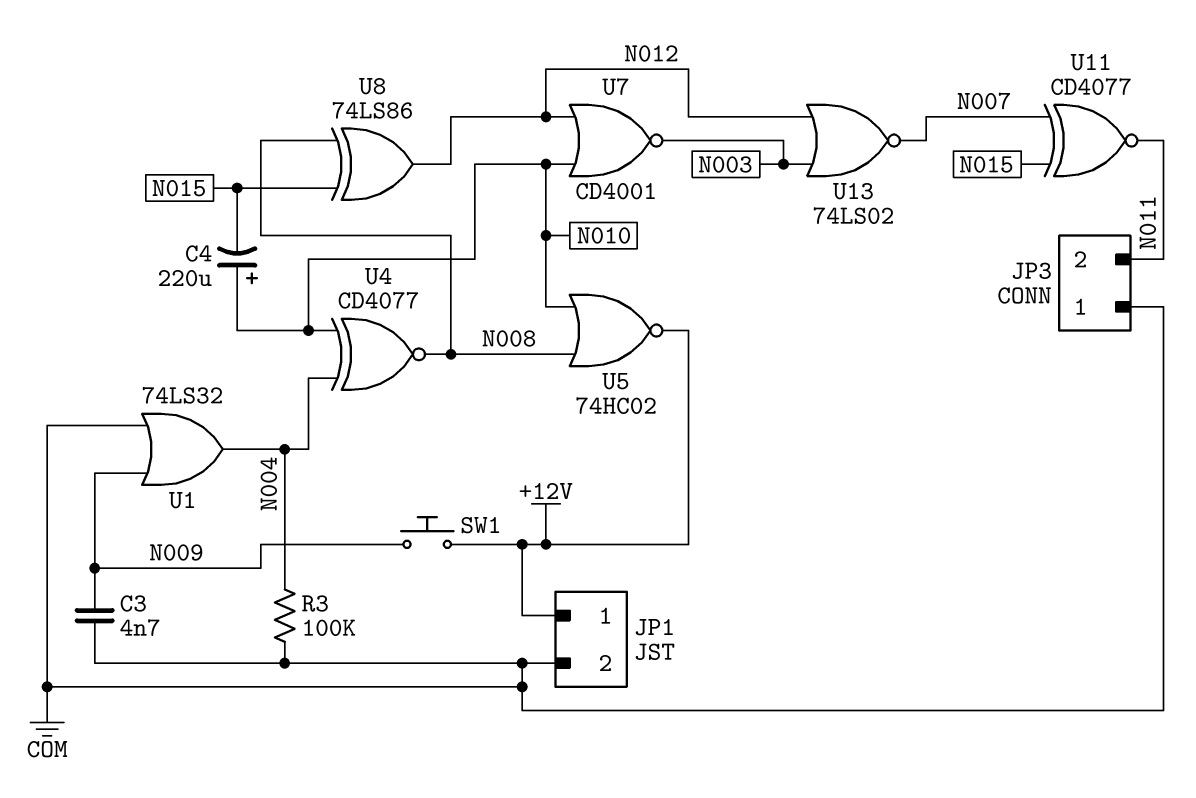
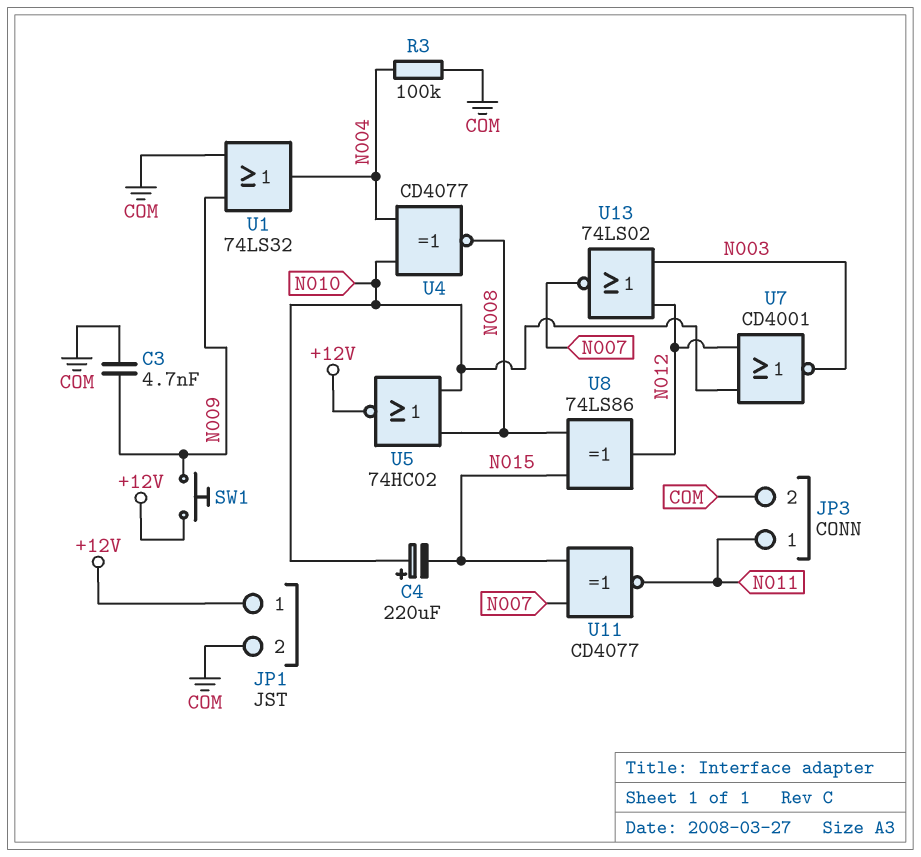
JP3 pin 1: COM -> N011
JP3 pin 2: N011 -> COM

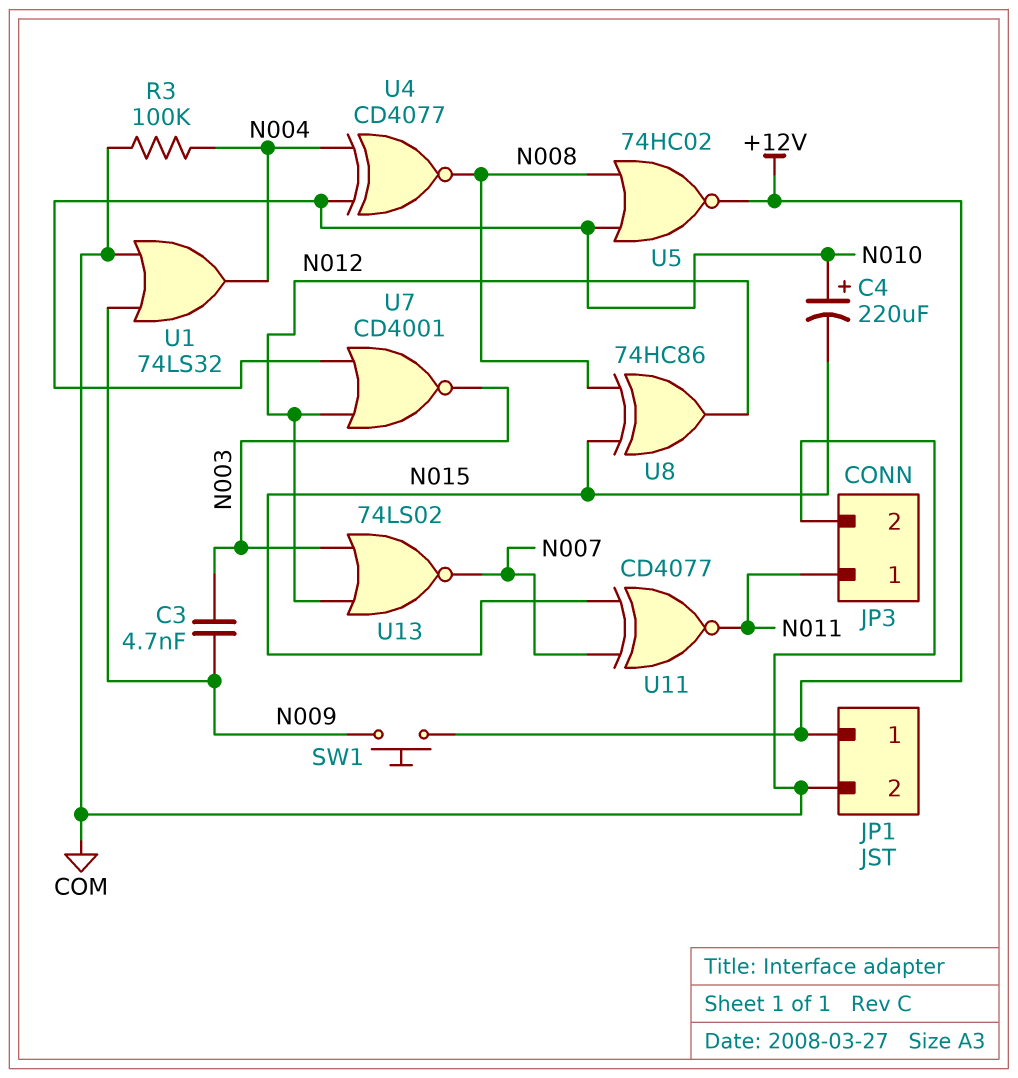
C3: 4.7nF (COM, N009) -> 4.7nF (N003, N009)
U8: XOR 74LS86 (in N008, in N015, out N012) -> XOR 74HC86 (in N008, in N015, out N012)

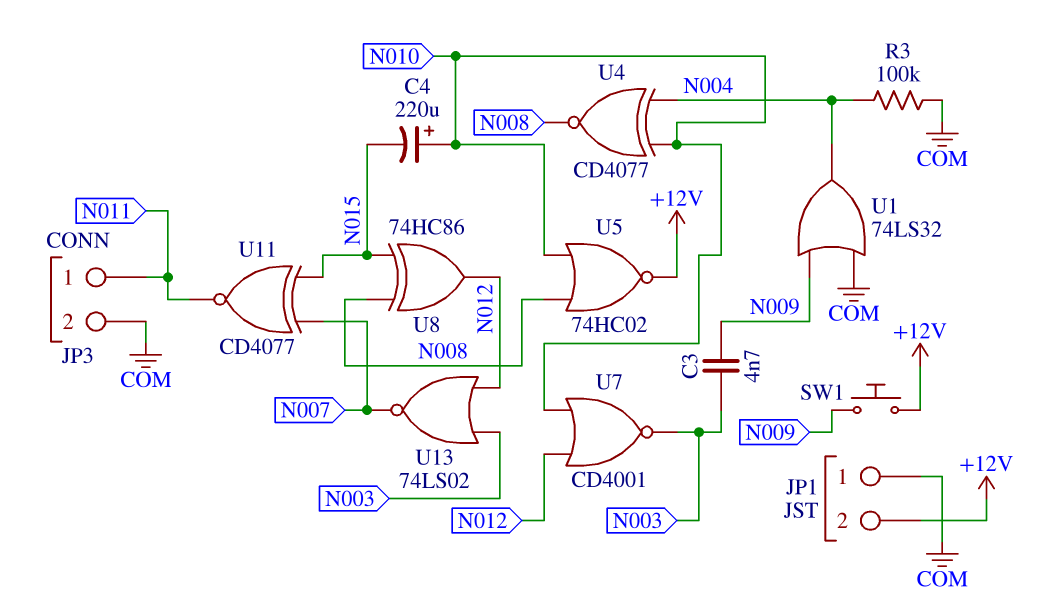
JP1 pin 1: +12V -> COM
JP1 pin 2: COM -> +12V

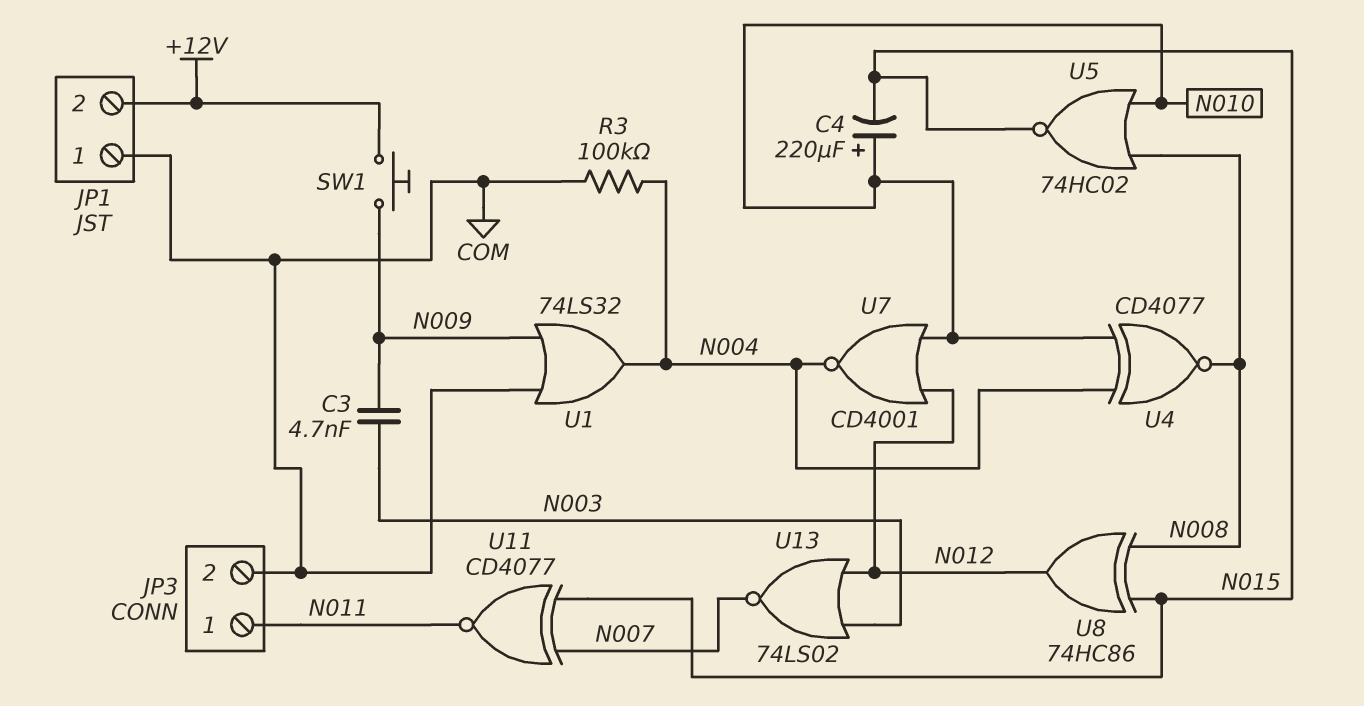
U5: NOR 74HC02 (in N008, in N010, out +12V) -> NOR 74HC02 (in N008, in N010, out N015)
U7: NOR CD4001 (in N010, in N012, out N003) -> NOR CD4001 (in N010, in N012, out N004)

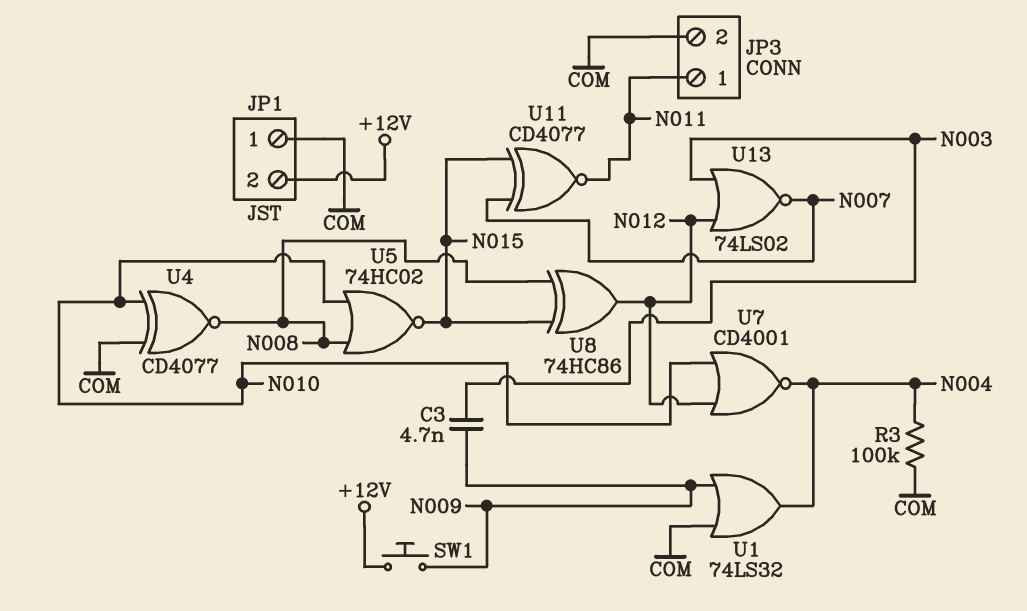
C4: 220uF (plus N010, minus N015) -> none
U4: XNOR CD4077 (in N004, in N010, out N008) -> XNOR CD4077 (in COM, in N010, out N008)

